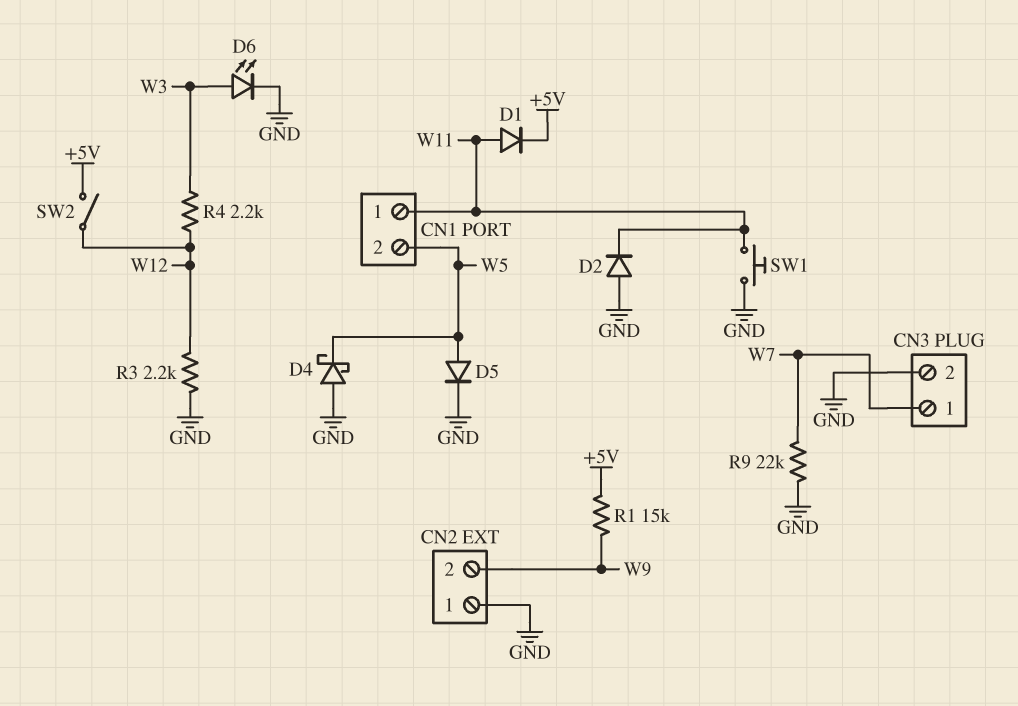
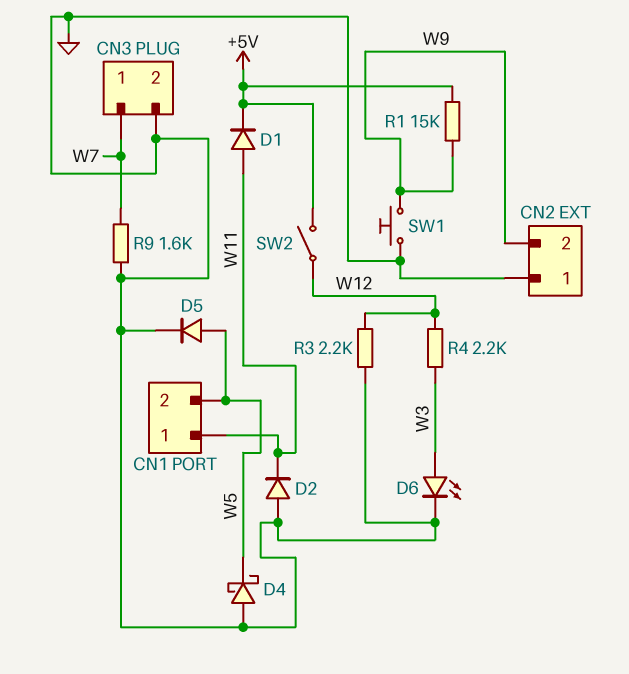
R9: 22k (GND, W7) -> 1.6k (GND, W7)
SW1: button (GND, W11) -> button (GND, W9)

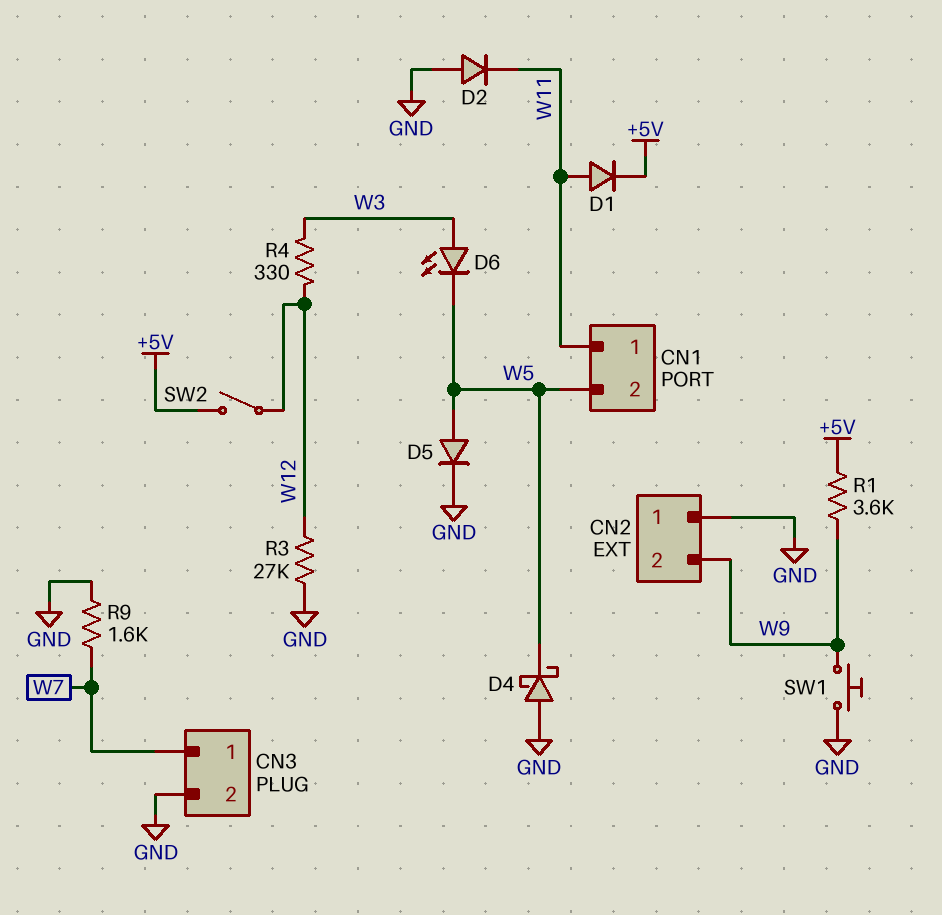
D6: LED (A W3, K GND) -> LED (A W3, K W5)
R1: 15k (+5V, W9) -> 3.6k (+5V, W9)
R3: 2.2k (GND, W12) -> 27k (GND, W12)
R4: 2.2k (W3, W12) -> 330 (W3, W12)

